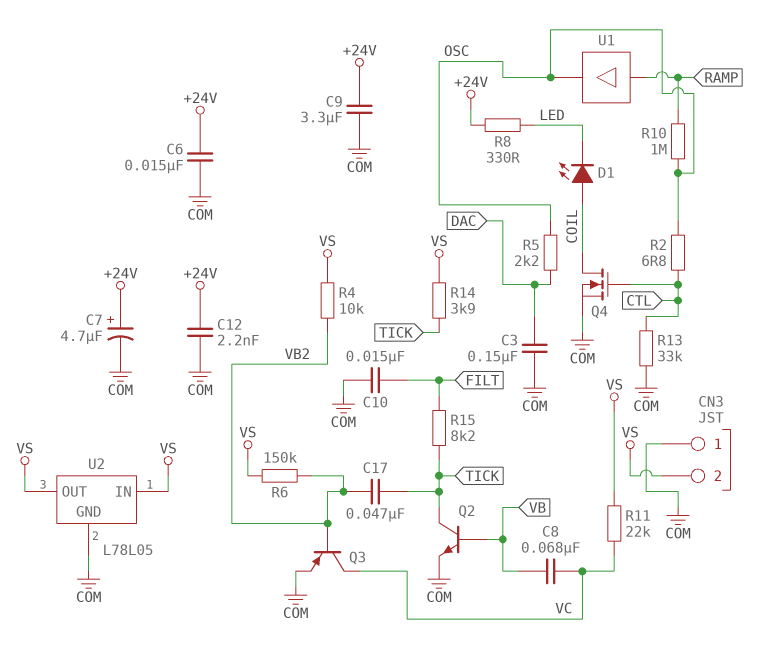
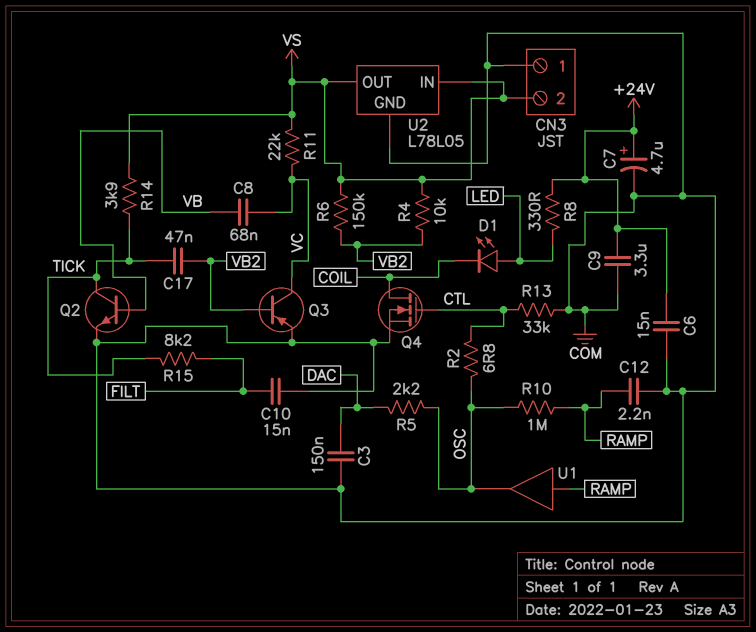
C12: 2.2nF (+24V, COM) -> 2.2nF (COM, RAMP)
D1: LED (A COIL, K LED) -> LED (A LED, K COIL)

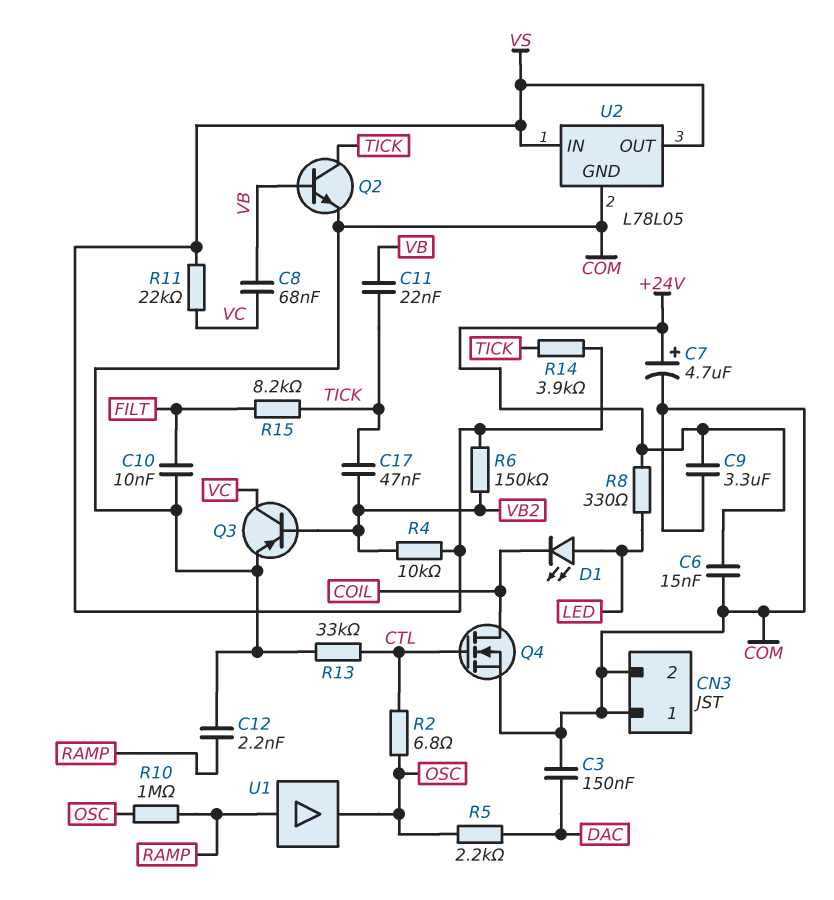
C10: 15nF (COM, FILT) -> 10nF (COM, FILT)
C11: none -> 22nF (TICK, VB)
CN3 pin 2: VS -> COM

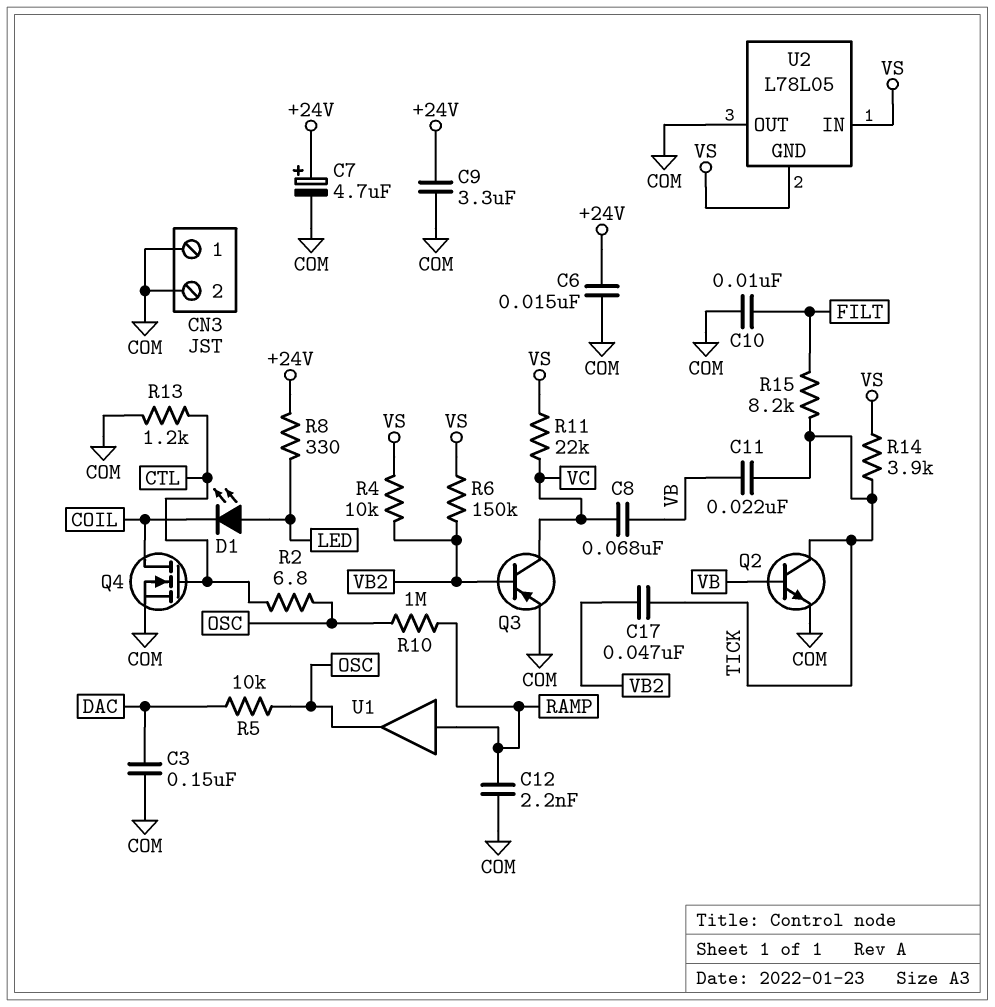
R5: 2.2k (DAC, OSC) -> 10k (DAC, OSC)
R13: 33k (COM, CTL) -> 1.2k (COM, CTL)
U2 pin GND: COM -> VS
U2 pin OUT: VS -> COM

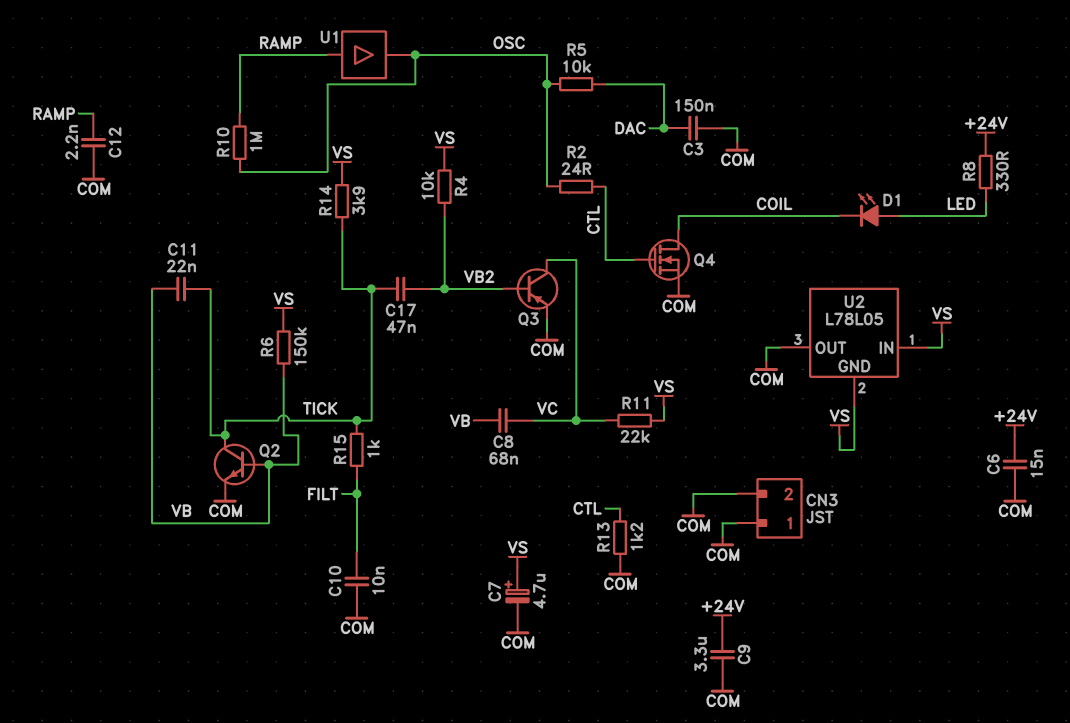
C7: 4.7uF (plus +24V, minus COM) -> 4.7uF (plus VS, minus COM)
R2: 6.8 (CTL, OSC) -> 24 (CTL, OSC)
R6: 150k (VB2, VS) -> 150k (VB, VS)
R15: 8.2k (FILT, TICK) -> 1k (FILT, TICK)

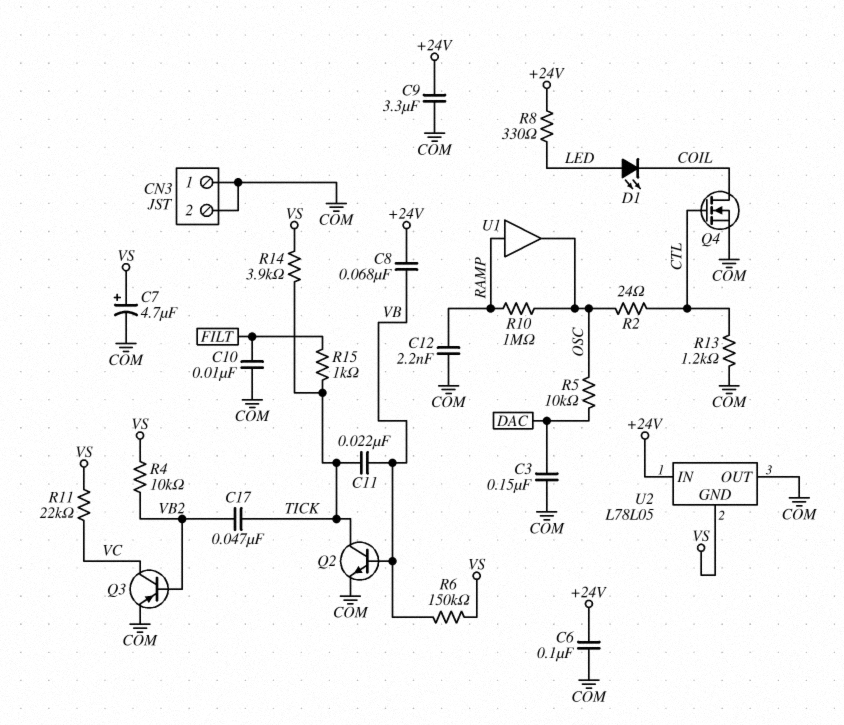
C6: 15nF (+24V, COM) -> 100nF (+24V, COM)
C8: 68nF (VB, VC) -> 68nF (+24V, VB)
U2 pin IN: VS -> +24V

